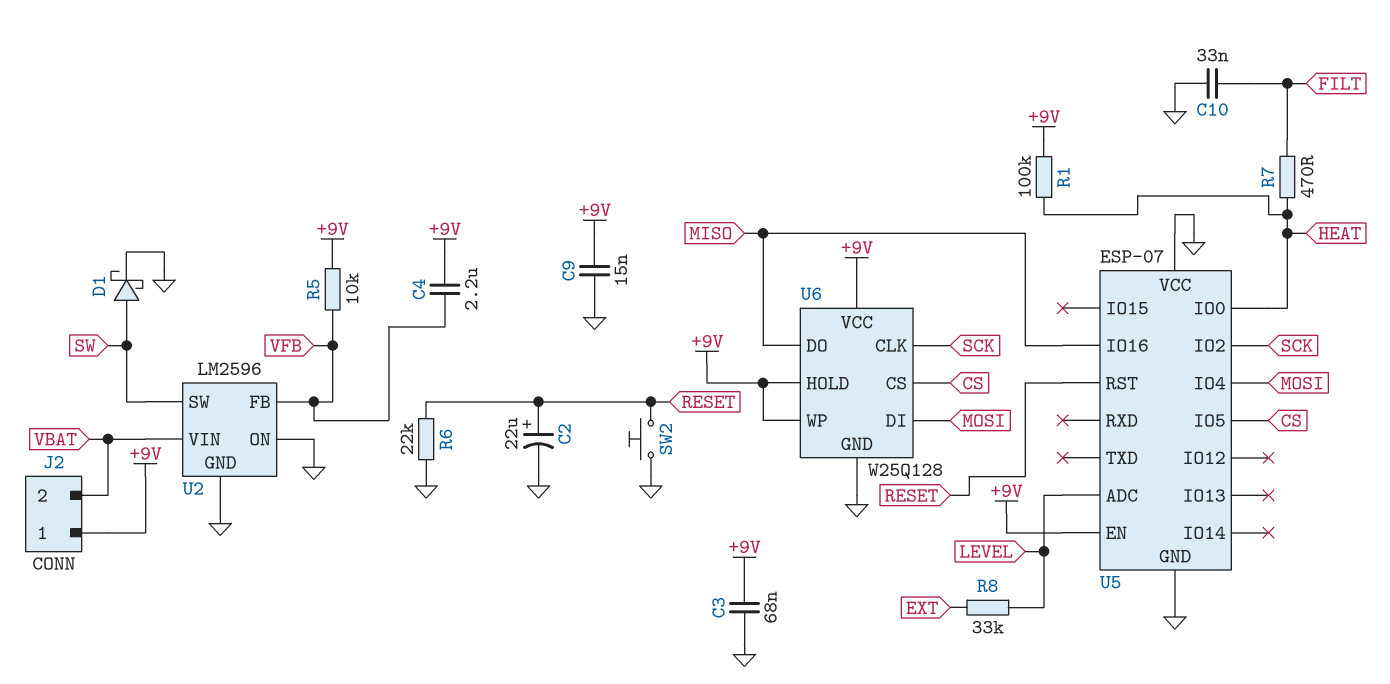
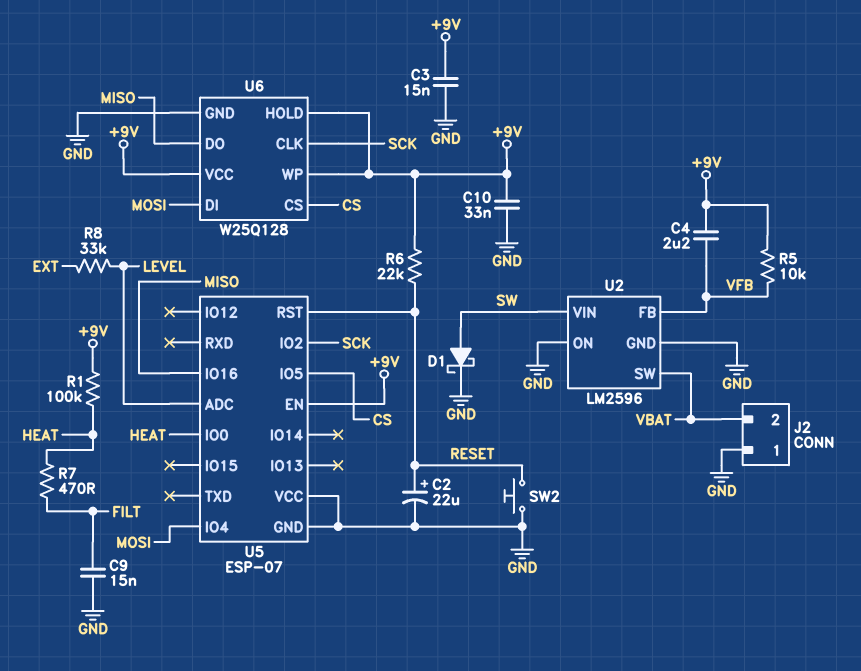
C3: 68nF (+9V, GND) -> 15nF (+9V, GND)
C9: 15nF (+9V, GND) -> 15nF (FILT, GND)
C10: 33nF (FILT, GND) -> 33nF (+9V, GND)
J2 pin 1: +9V -> GND
R6: 22k (GND, RESET) -> 22k (+9V, RESET)
U2 pin SW: SW -> VBAT
U2 pin VIN: VBAT -> SW

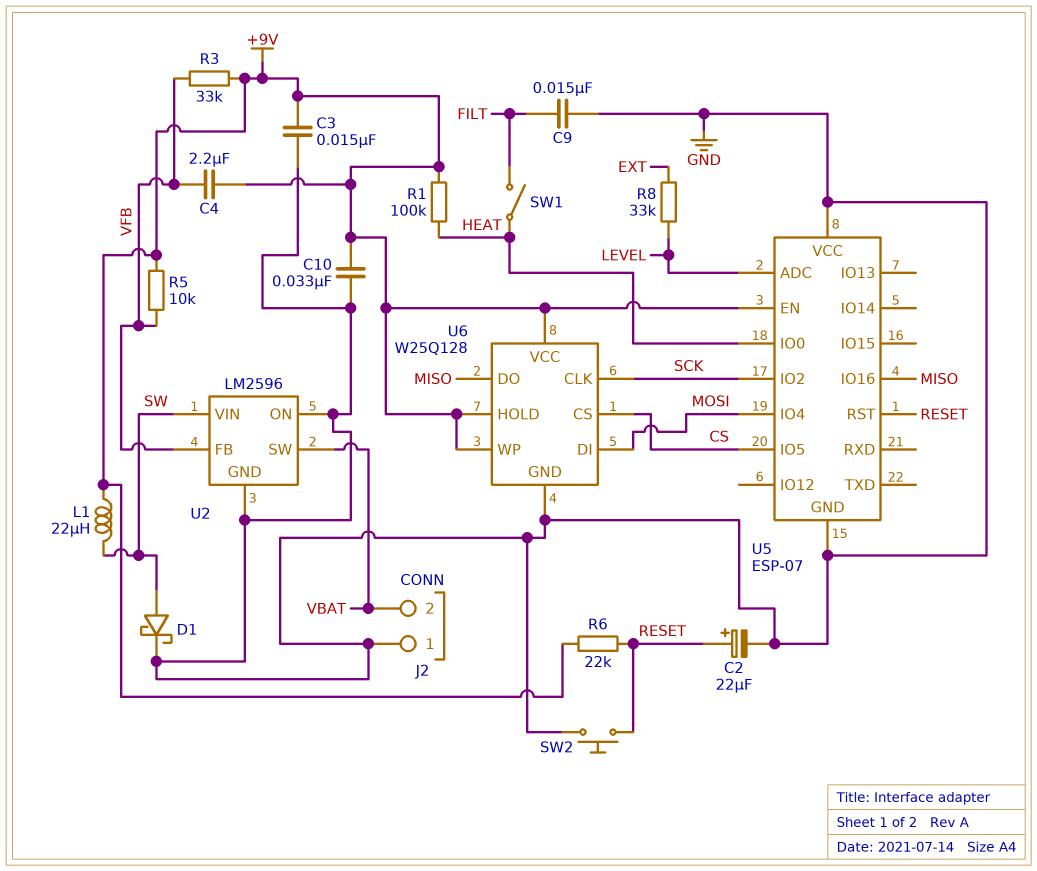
L1: none -> 22uH (+9V, SW)
R3: none -> 33k (+9V, VFB)
R7: 470 (FILT, HEAT) -> none
SW1: none -> switch (FILT, HEAT)

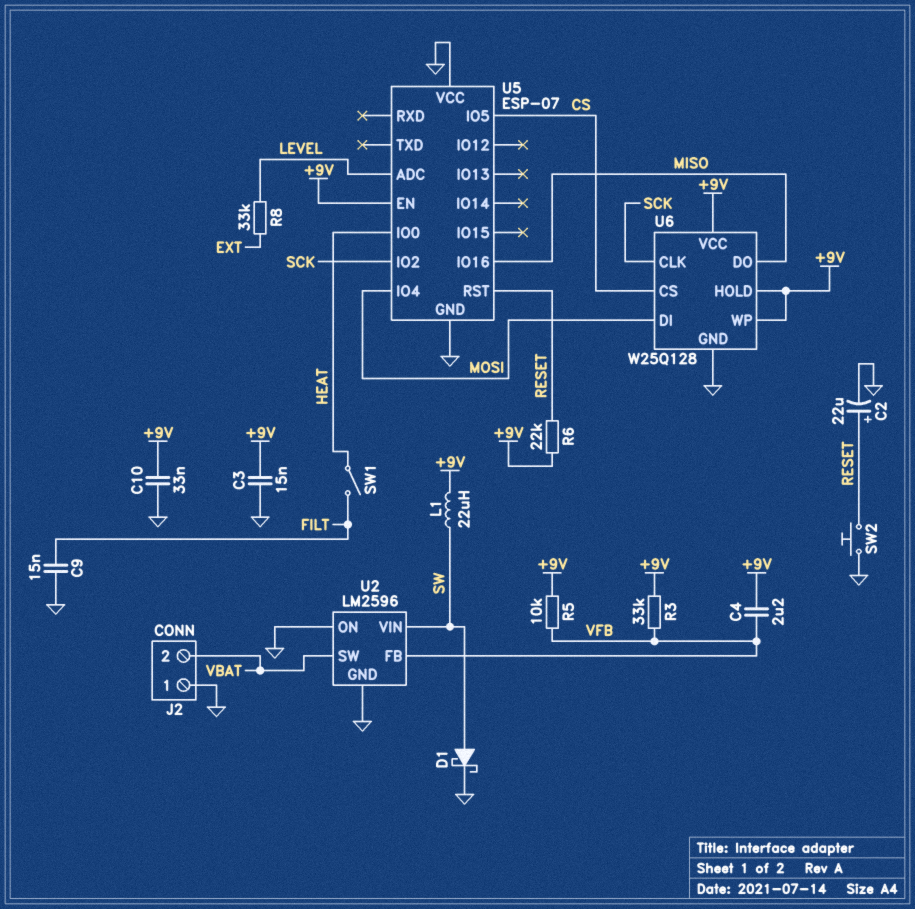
R1: 100k (+9V, HEAT) -> none

